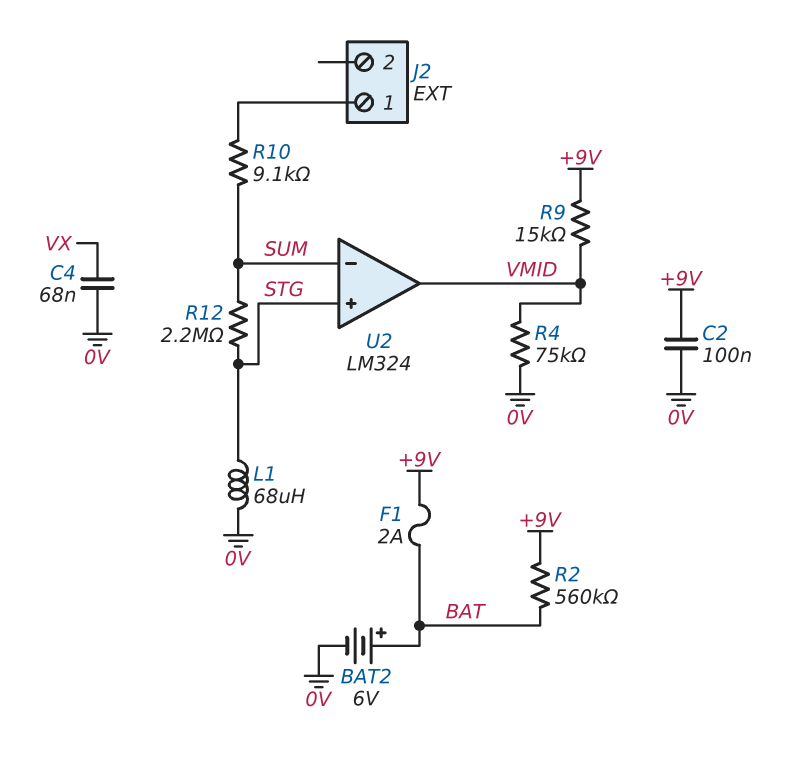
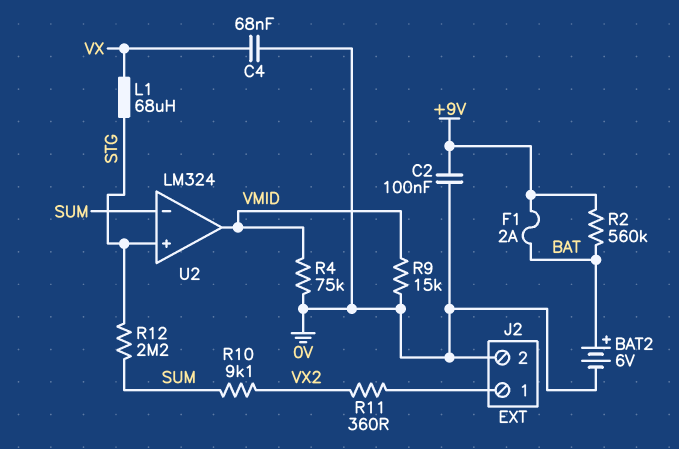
J2 pin 2: none -> 0V
L1: 68uH (0V, STG) -> 68uH (STG, VX)
R9: 15k (+9V, VMID) -> 15k (0V, VMID)
R10: 9.1k (J2/1, SUM) -> 9.1k (SUM, VX2)
R11: none -> 360 (J2/1, VX2)

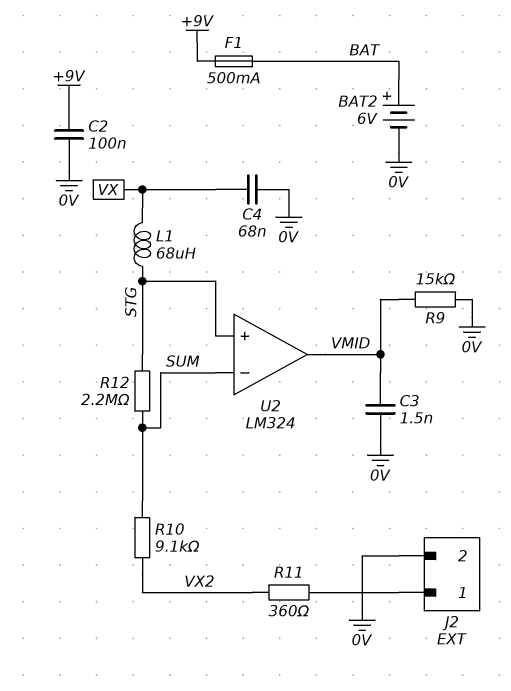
C3: none -> 1.5nF (0V, VMID)
F1: 2A (+9V, BAT) -> 500mA (+9V, BAT)
R2: 560k (+9V, BAT) -> none
R4: 75k (0V, VMID) -> none

